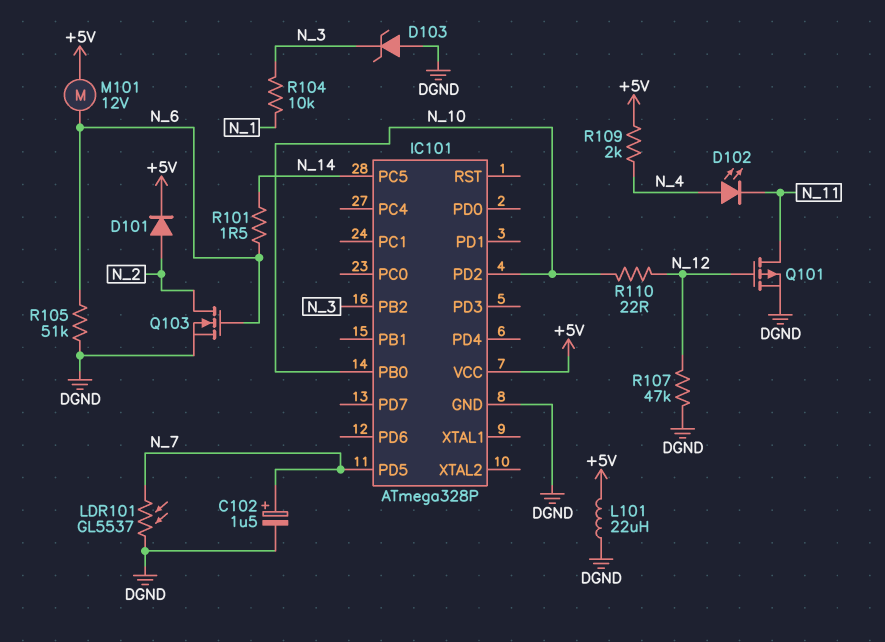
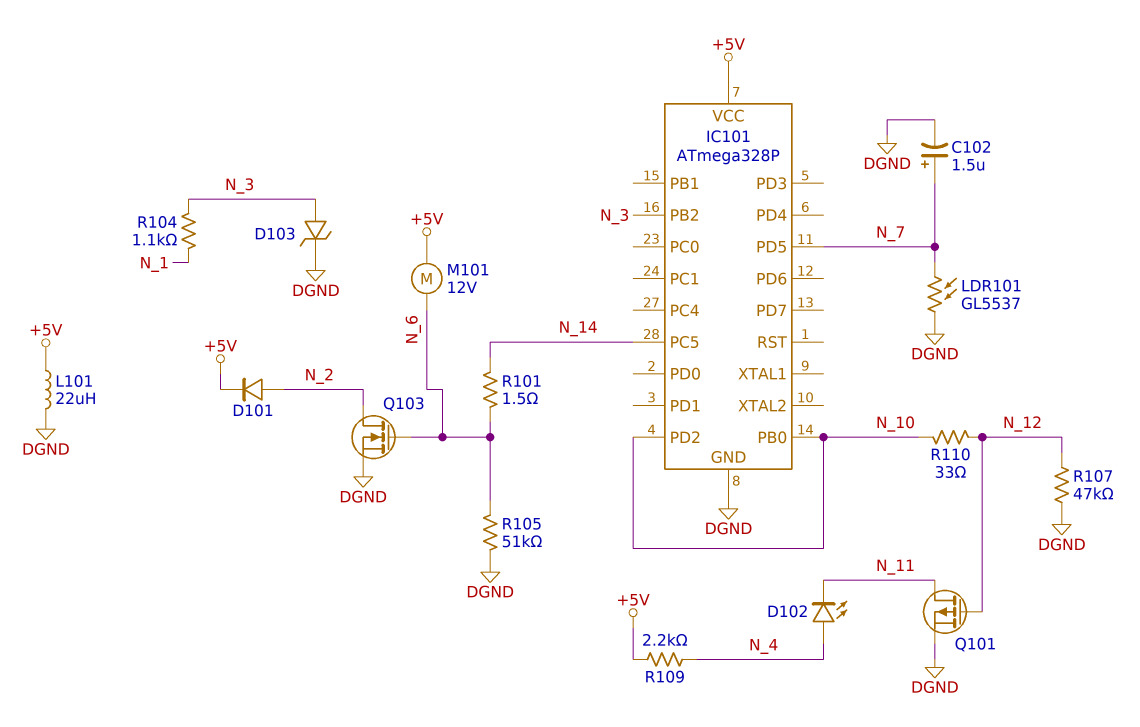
D103: zener (A DGND, K N_3) -> zener (A N_3, K DGND)
R104: 10k (N_1, N_3) -> 1.1k (N_1, N_3)
R109: 2k (+5V, N_4) -> 2.2k (+5V, N_4)
R110: 22 (N_10, N_12) -> 33 (N_10, N_12)

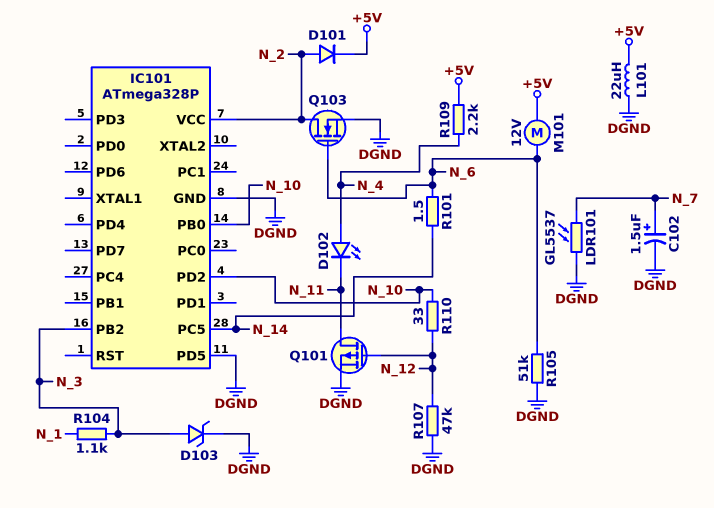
IC101 pin PD5: N_7 -> DGND
IC101 pin VCC: +5V -> N_2

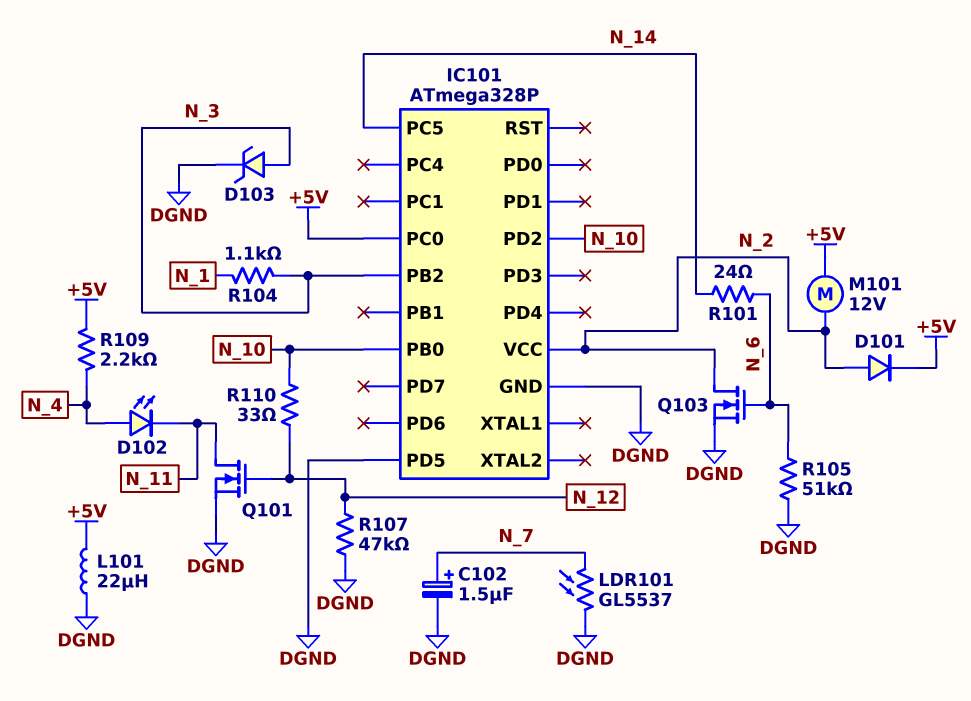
IC101 pin PC0: none -> +5V
M101: motor 12V (+5V, N_6) -> motor 12V (+5V, N_2)
Q101: PMOS (G N_12, D N_11, S DGND) -> NMOS (G N_12, D N_11, S DGND)
R101: 1.5 (N_6, N_14) -> 24 (N_6, N_14)

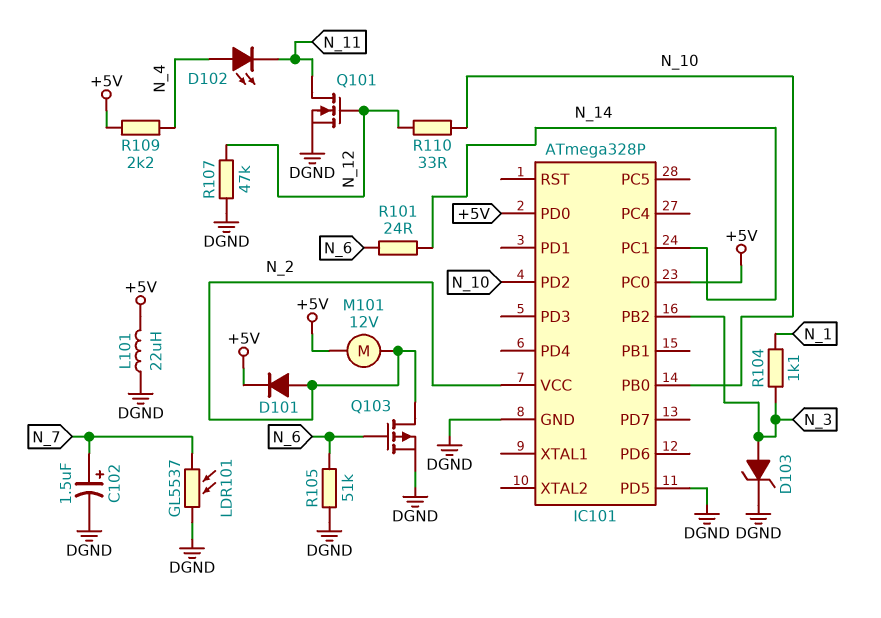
IC101 pin PC1: none -> N_14
IC101 pin PC5: N_14 -> none
IC101 pin PD0: none -> +5V
Q103: NMOS (G N_6, D N_2, S DGND) -> PMOS (G N_6, D N_2, S DGND)

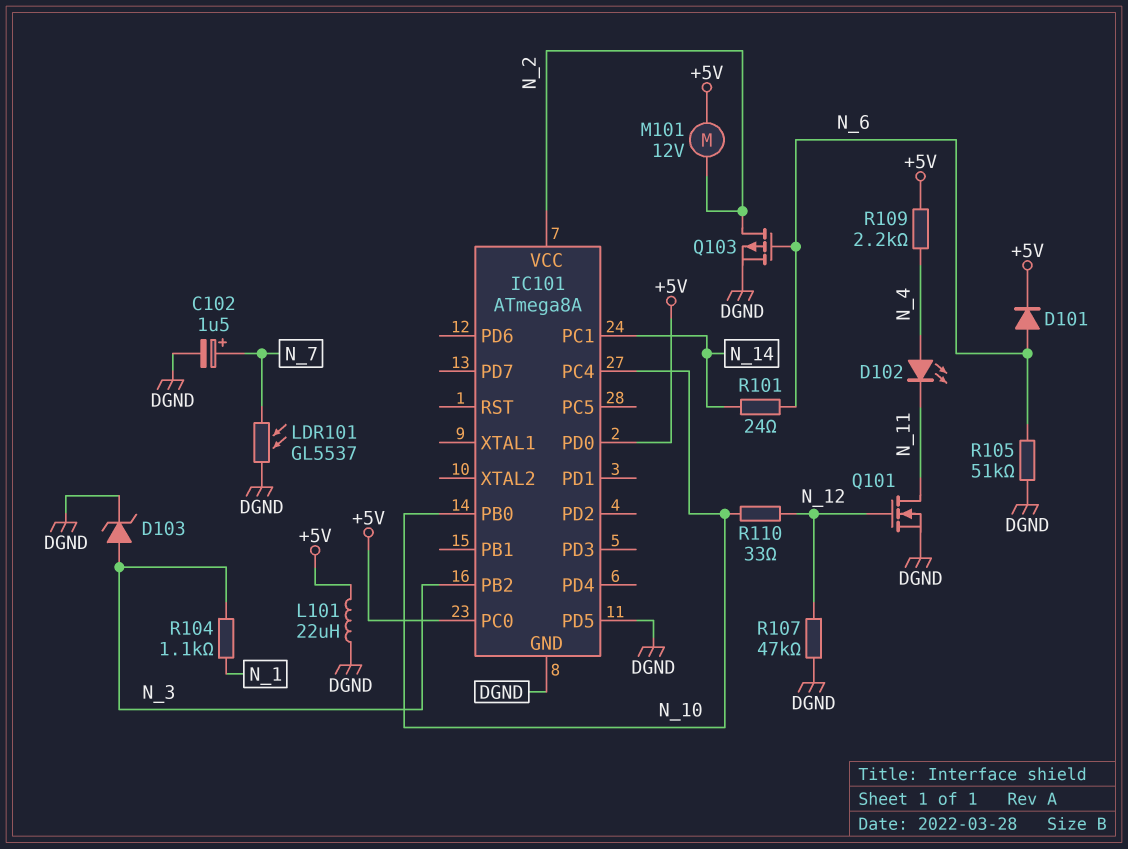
D101: diode (A N_2, K +5V) -> diode (A N_6, K +5V)
IC101: ATmega328P -> ATmega8A
IC101 pin PC4: none -> N_10
IC101 pin PD2: N_10 -> none

